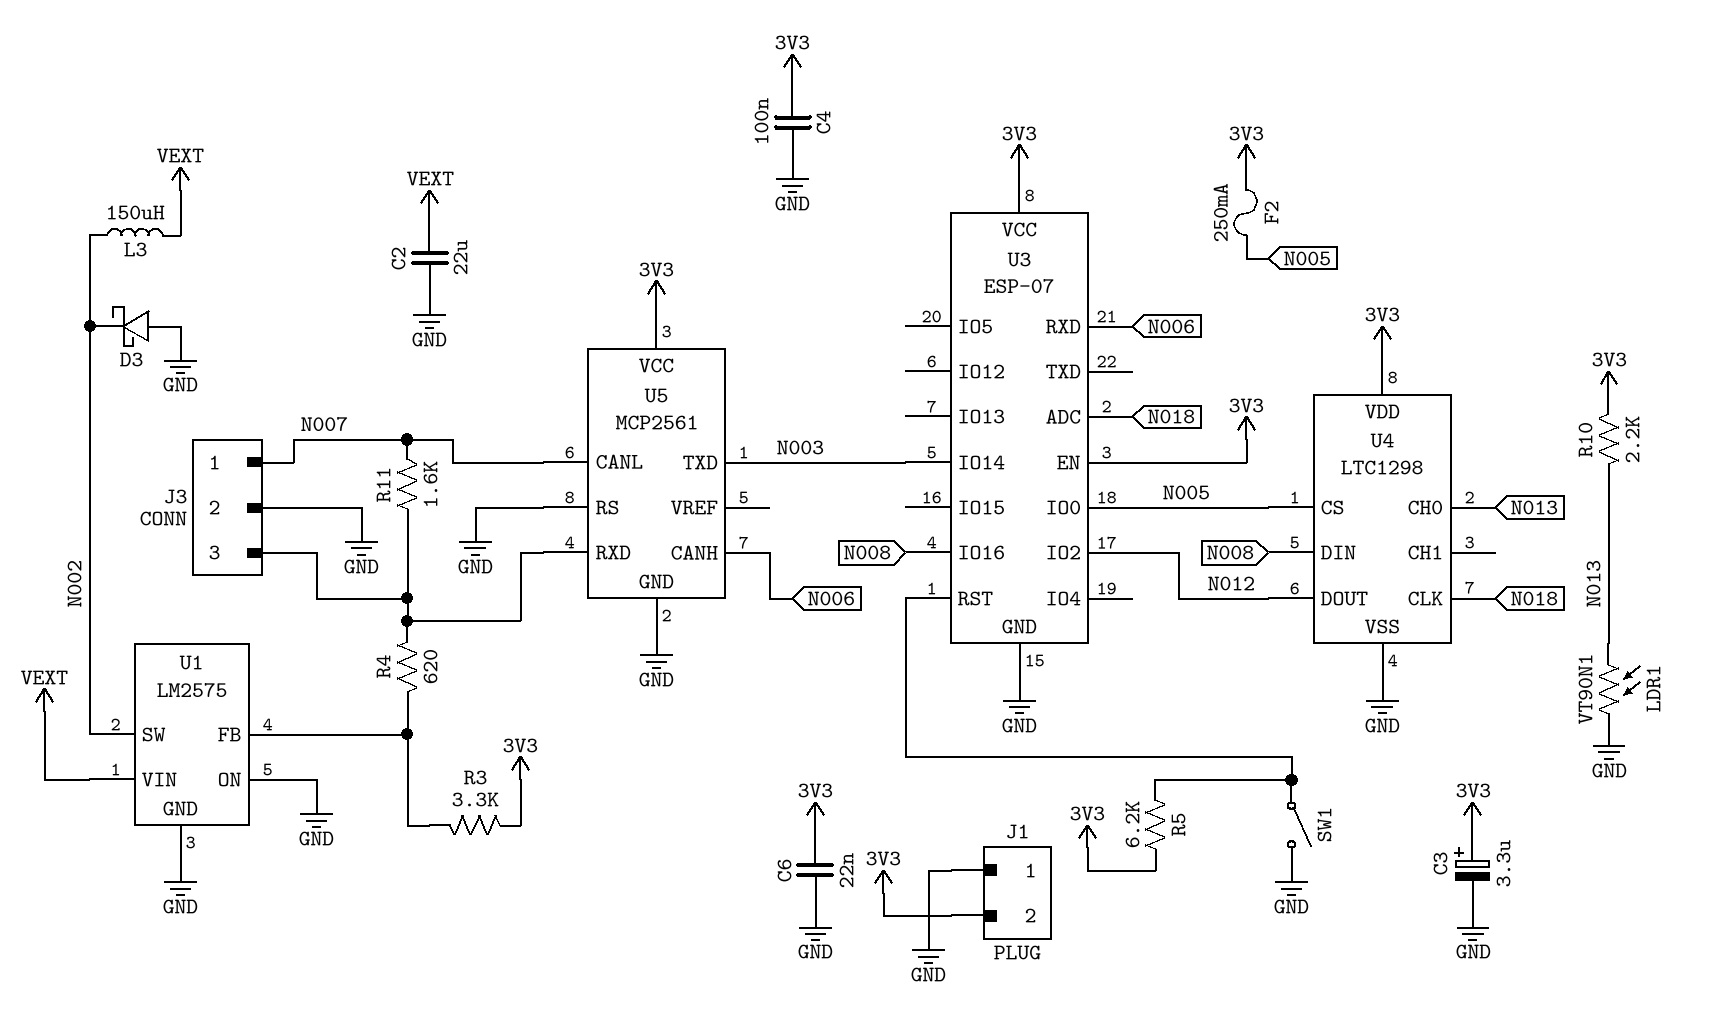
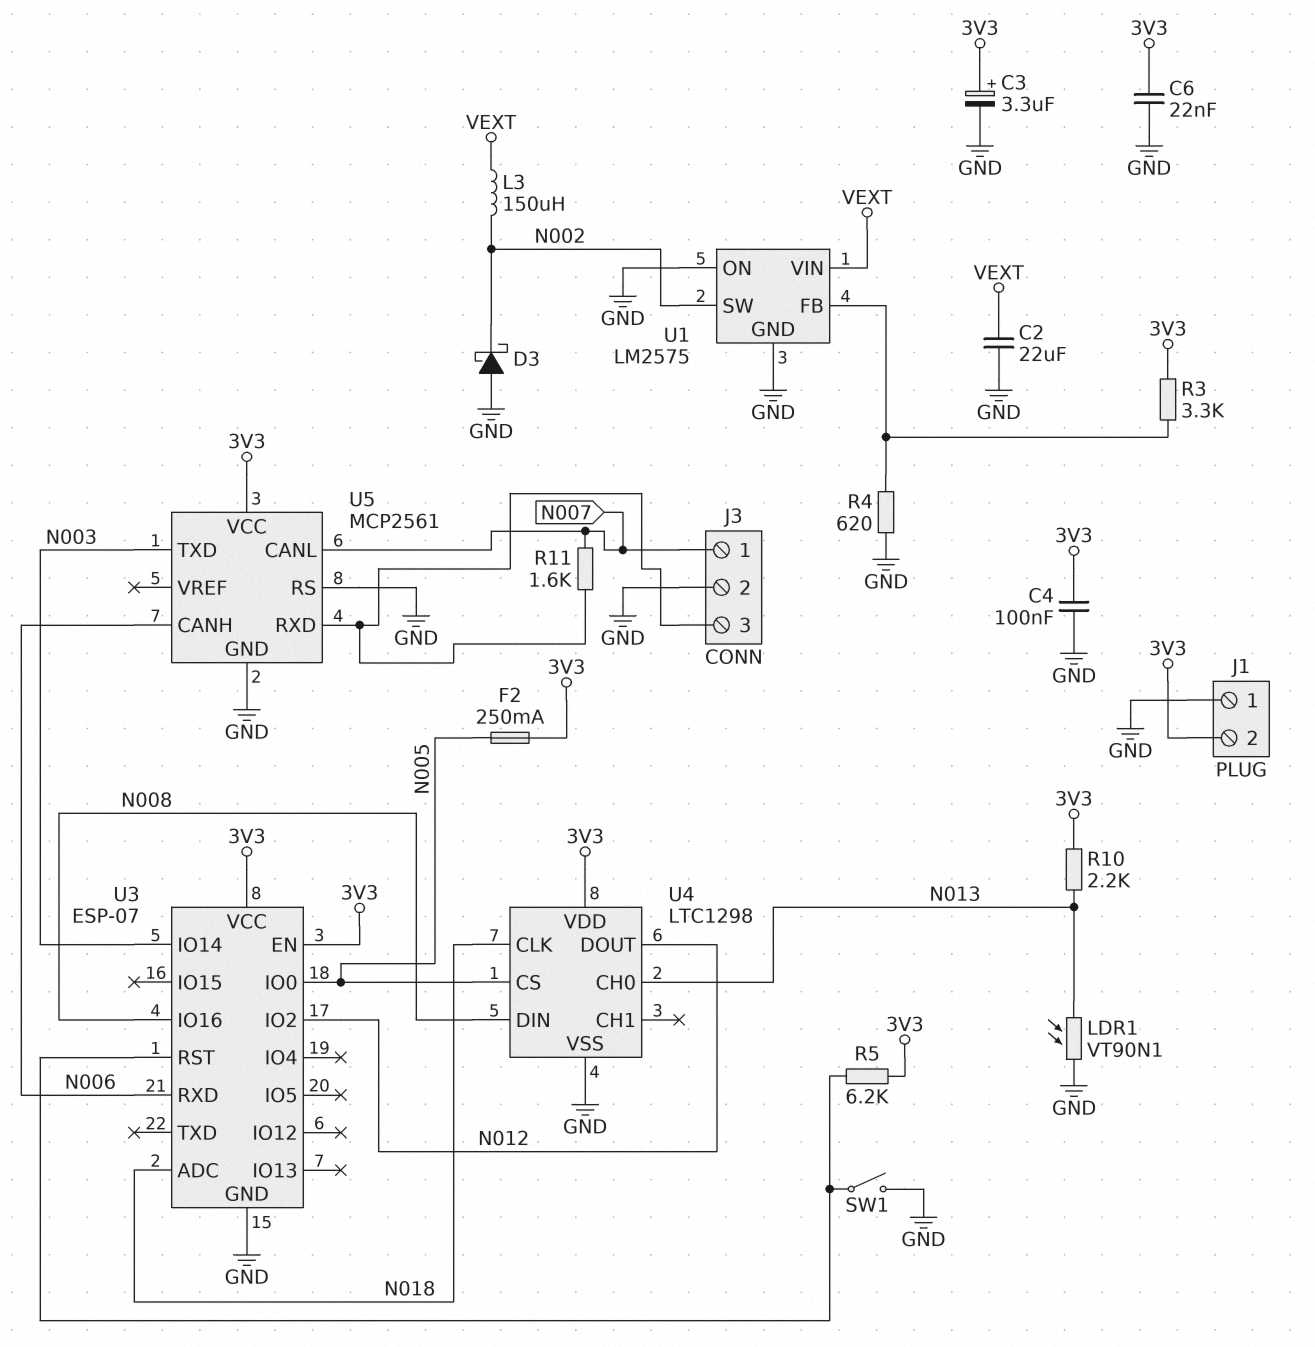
R4: 620 (J3/3, U1/FB) -> 620 (GND, U1/FB)

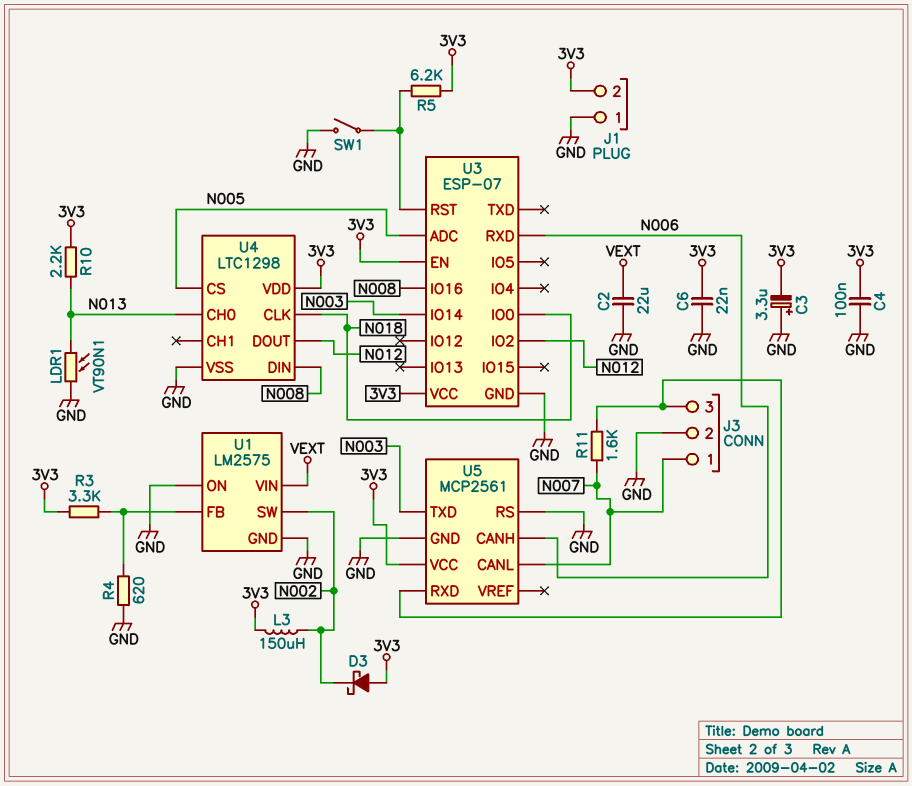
C3: 3.3uF (plus 3V3, minus GND) -> 3.3uF (plus GND, minus 3V3)
D3: schottky (A GND, K N002) -> schottky (A 3V3, K N002)
F2: 250mA (3V3, N005) -> none
L3: 150uH (N002, VEXT) -> 150uH (3V3, N002)
U3 pin ADC: N018 -> N005
U3 pin IO0: N005 -> N018

